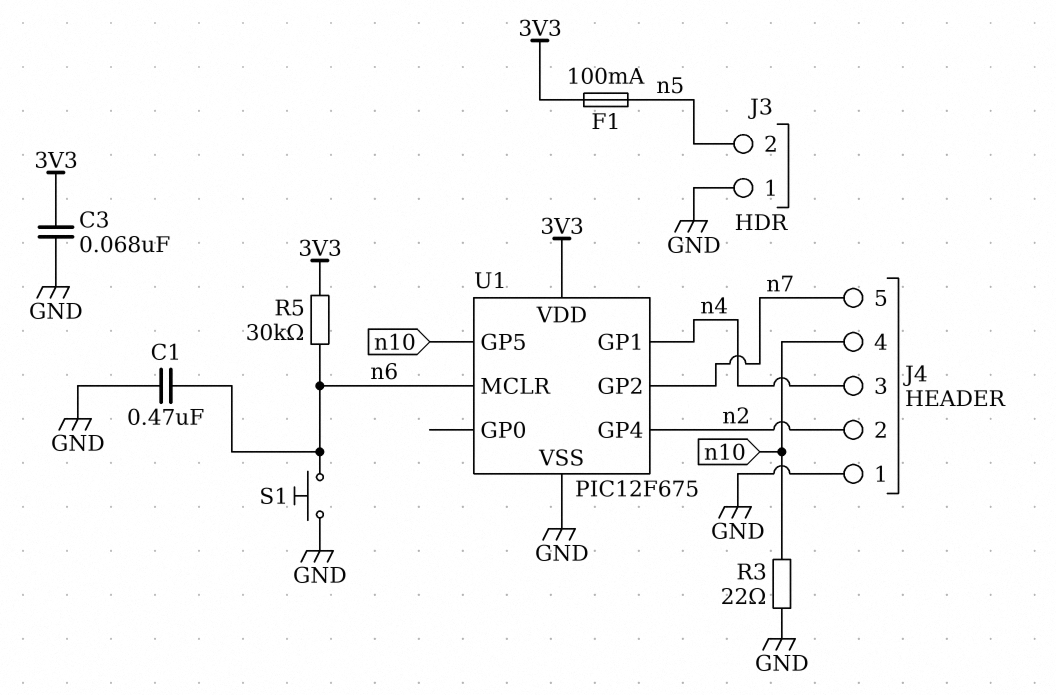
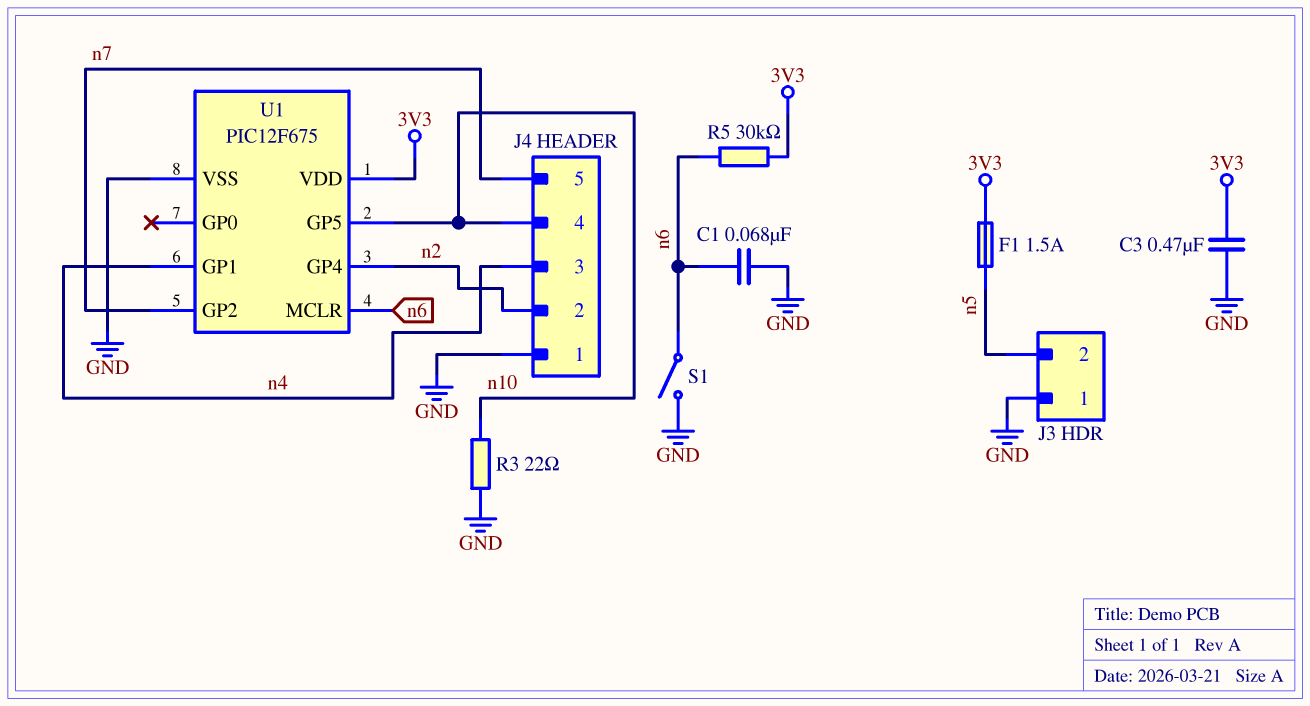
C1: 470nF (GND, n6) -> 68nF (GND, n6)
C3: 68nF (3V3, GND) -> 470nF (3V3, GND)
F1: 100mA (3V3, n5) -> 1.5A (3V3, n5)
S1: button (GND, n6) -> switch (GND, n6)

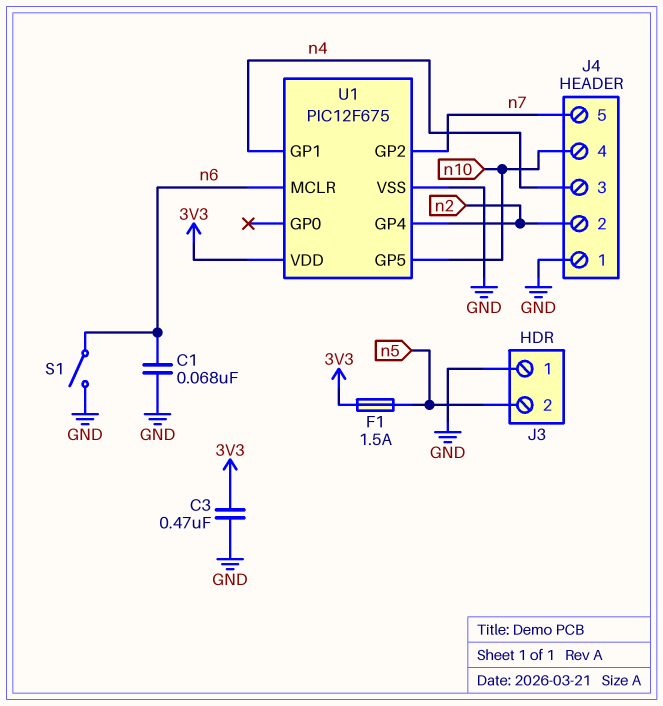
R3: 22 (GND, n10) -> none
R5: 30k (3V3, n6) -> none

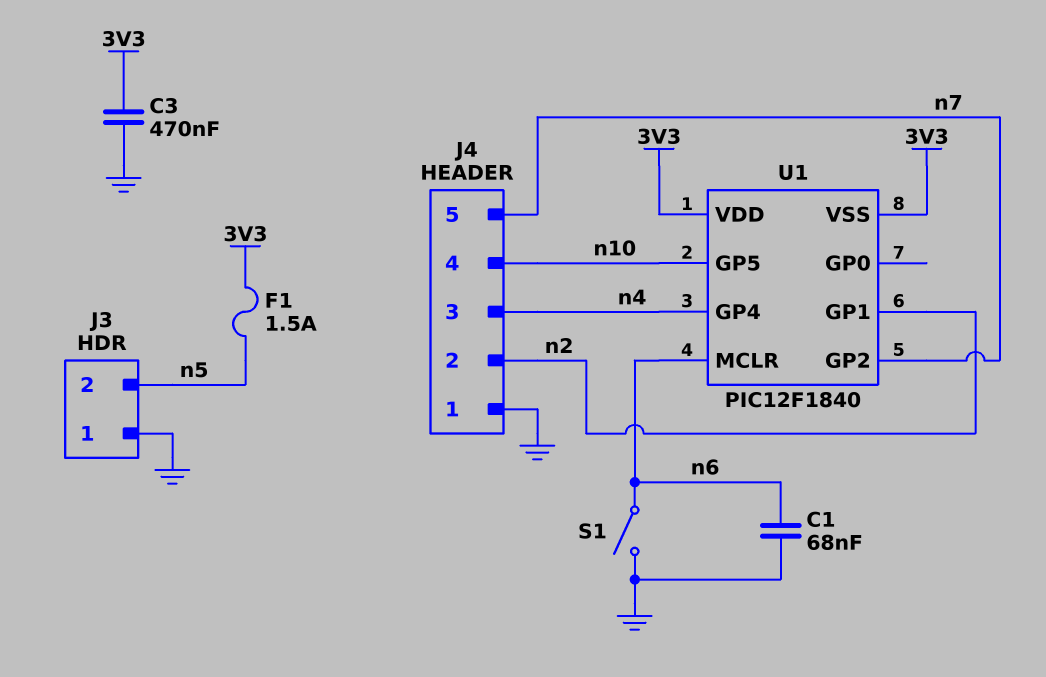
U1: PIC12F675 -> PIC12F1840
U1 pin GP1: n4 -> n2
U1 pin GP4: n2 -> n4
U1 pin VSS: GND -> 3V3

